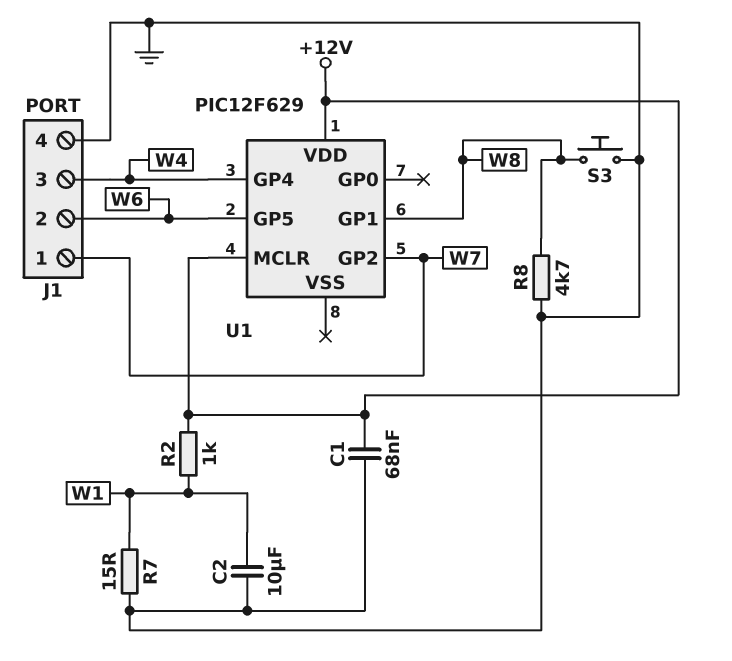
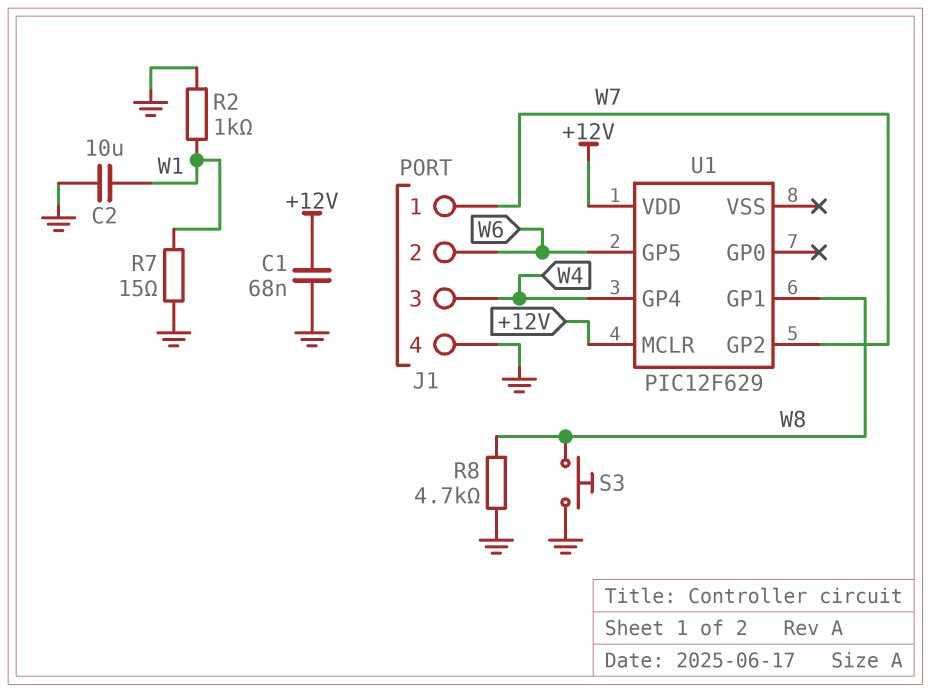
R2: 1k (+12V, W1) -> 1k (GND, W1)

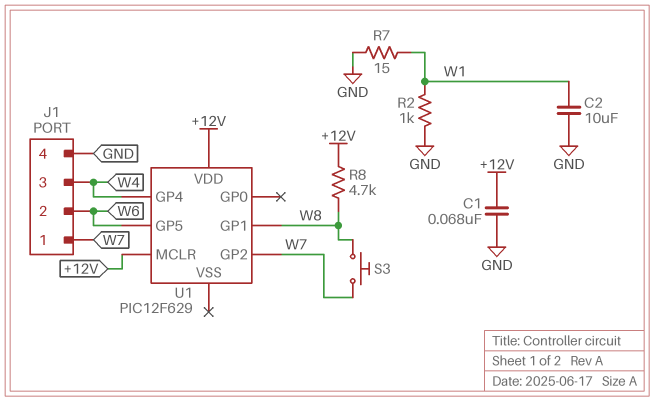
R8: 4.7k (GND, W8) -> 4.7k (+12V, W8)
S3: button (GND, W8) -> button (W7, W8)

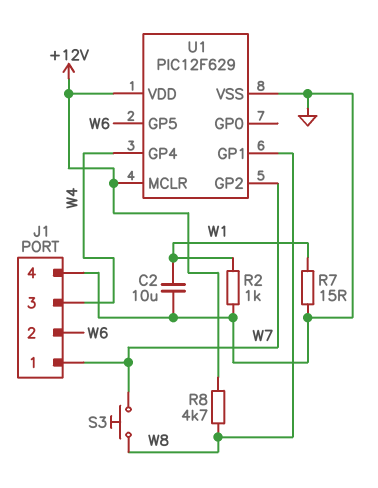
C1: 68nF (+12V, GND) -> none
U1 pin VSS: none -> GND

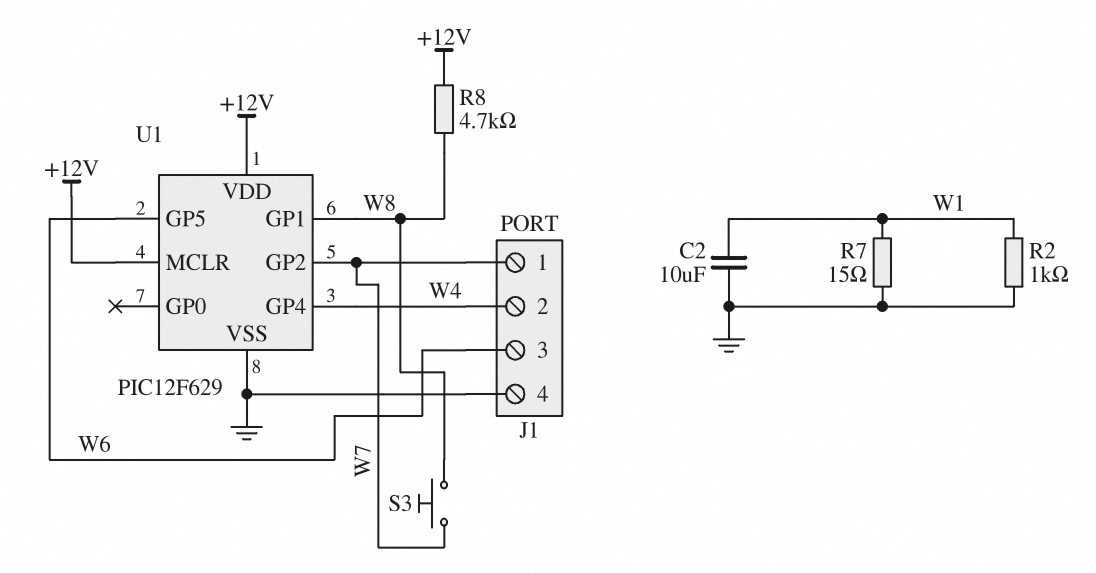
J1 pin 2: W6 -> W4
J1 pin 3: W4 -> W6

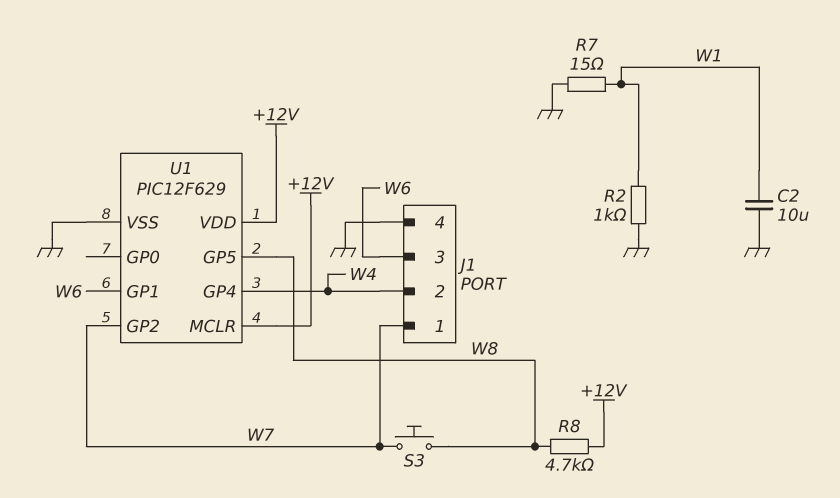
U1 pin GP1: W8 -> W6
U1 pin GP5: W6 -> W8

